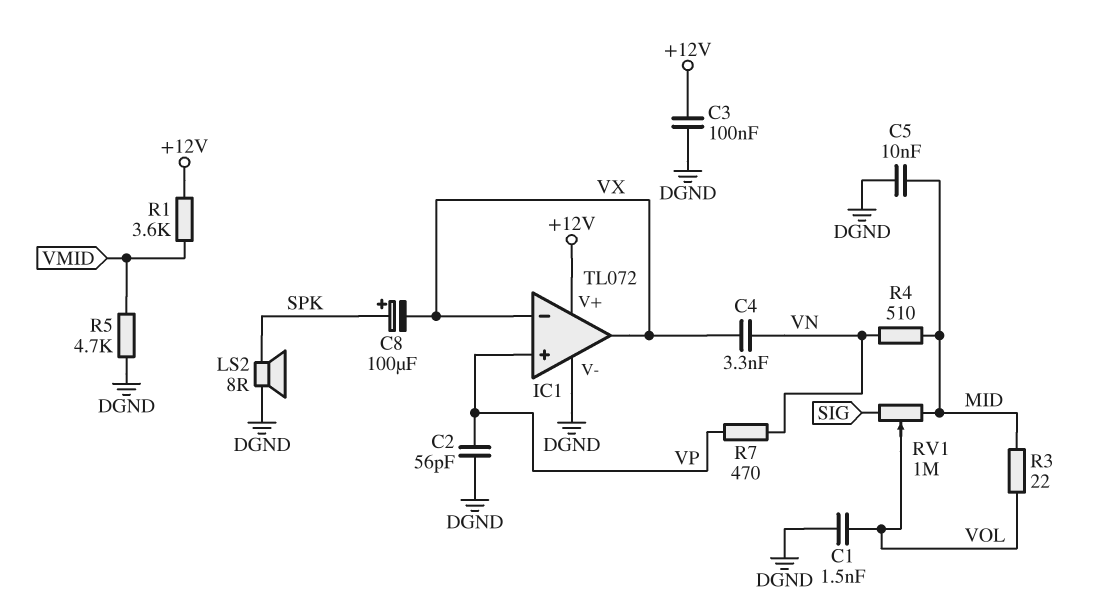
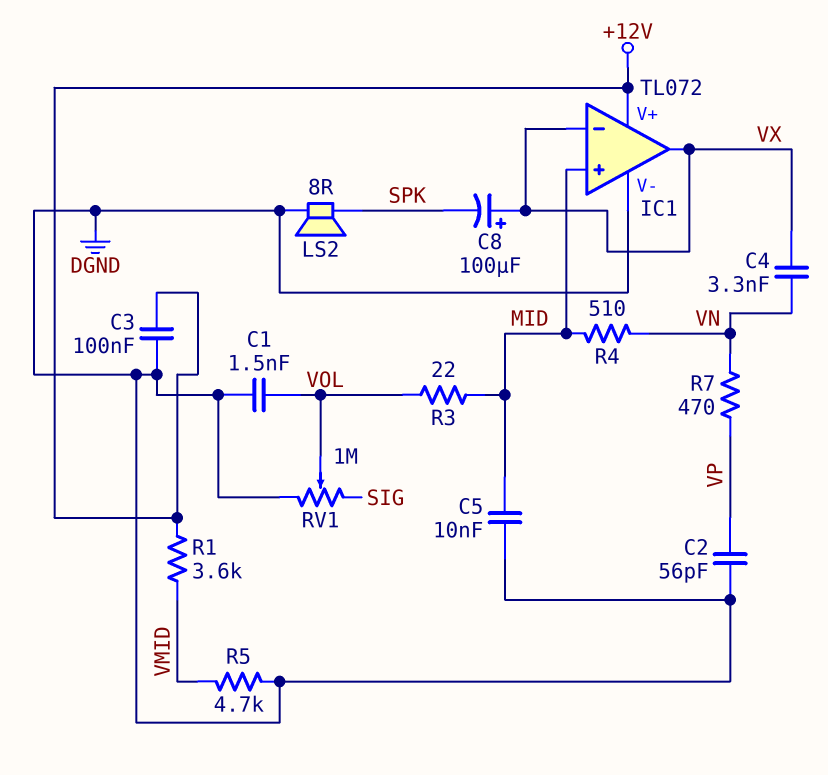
C8: 100uF (plus SPK, minus VX) -> 100uF (plus VX, minus SPK)
IC1 pin in+: VP -> MID
RV1: 1M (MID, SIG, wiper VOL) -> 1M (DGND, SIG, wiper VOL)

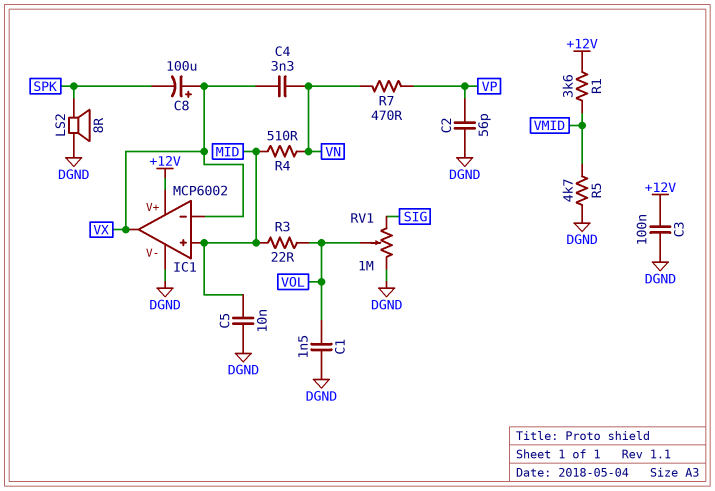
IC1: TL072 -> MCP6002

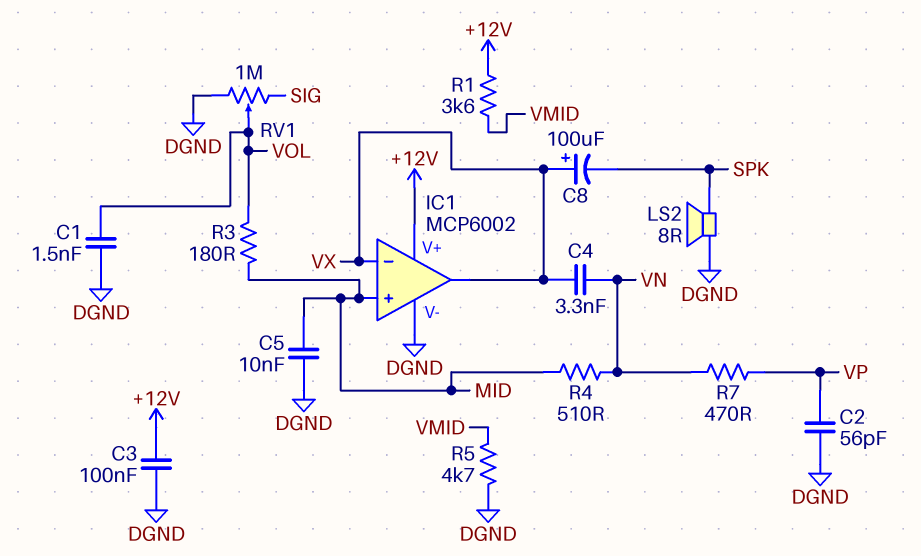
R3: 22 (MID, VOL) -> 180 (MID, VOL)

